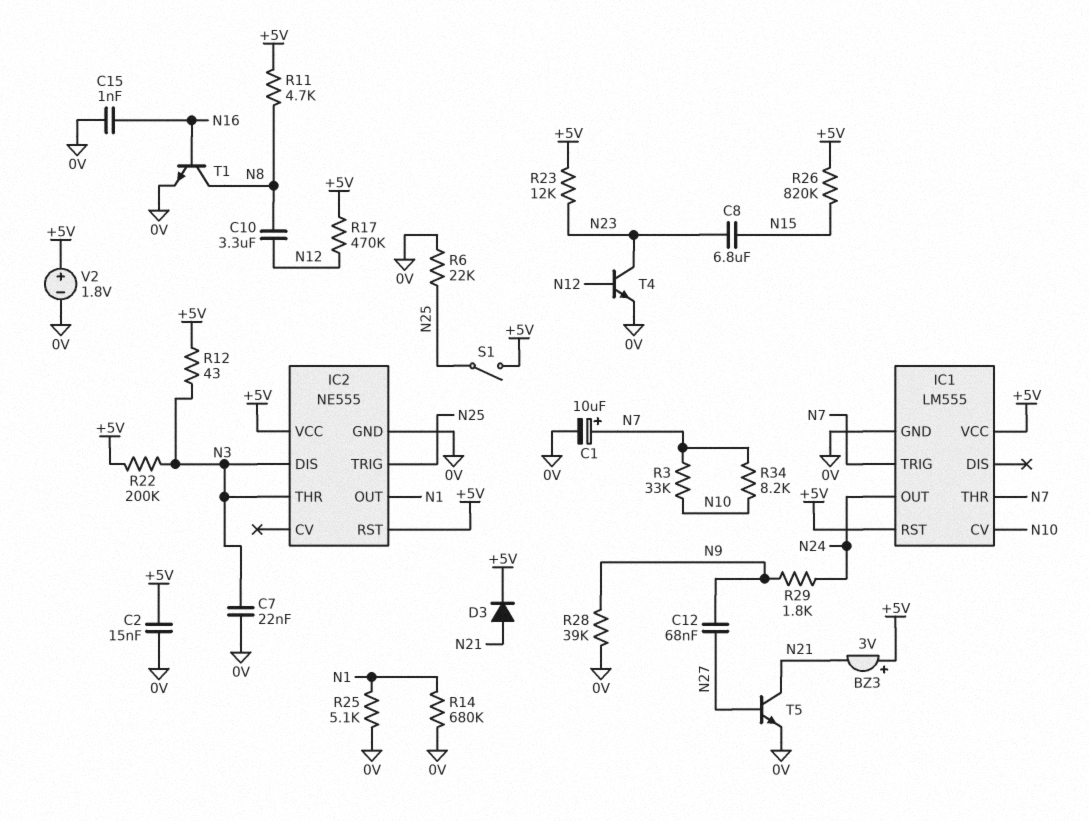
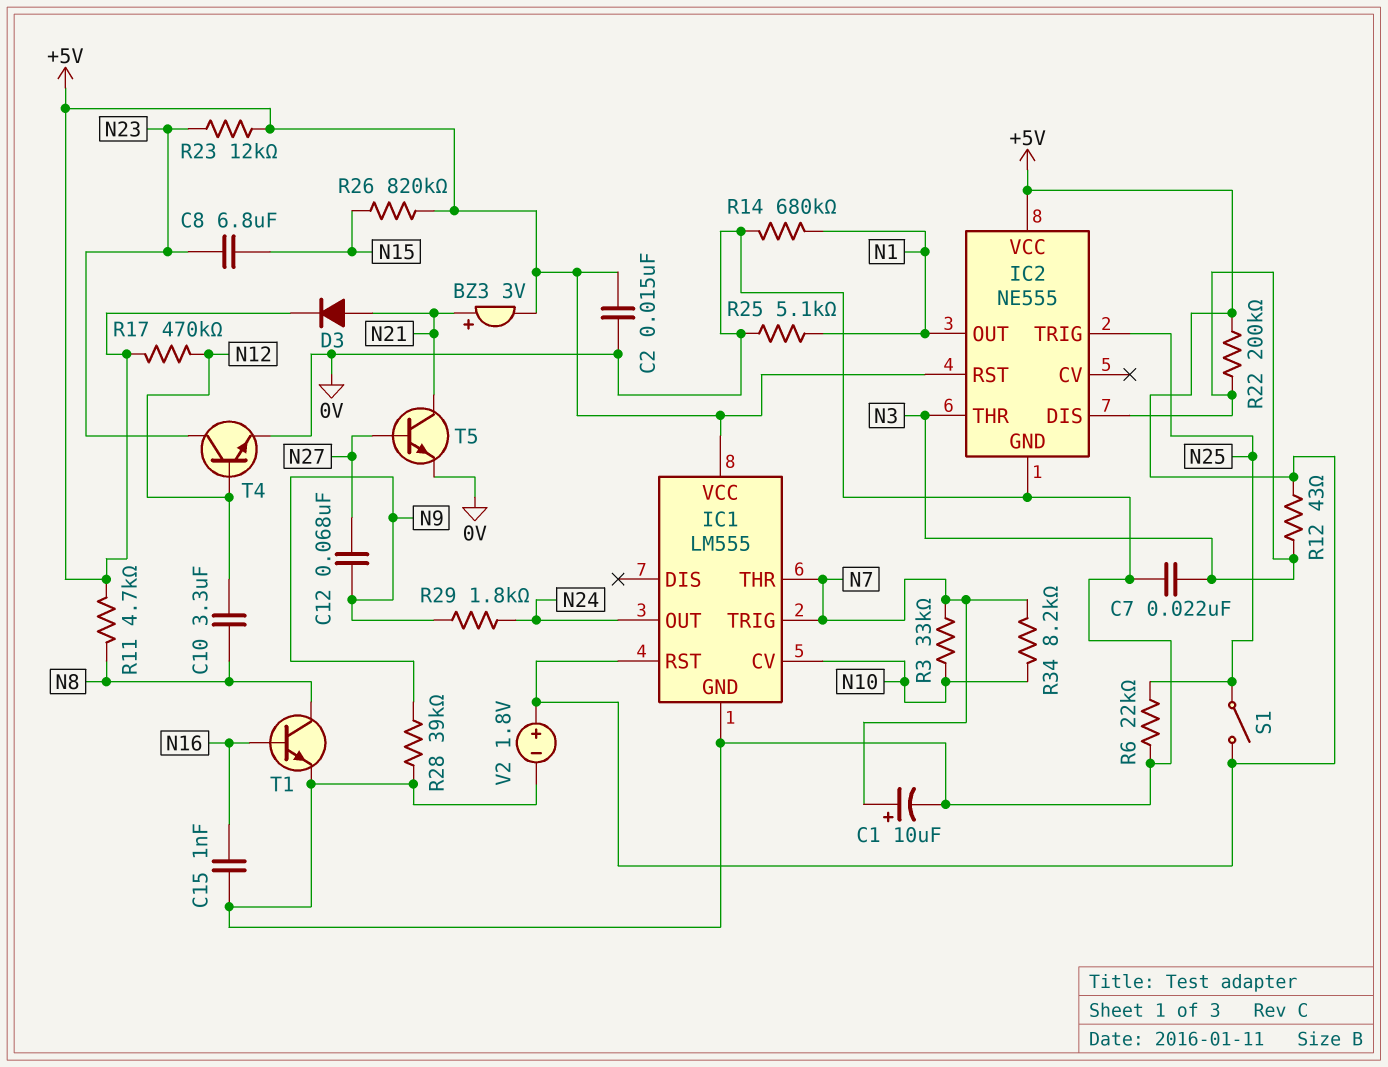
BZ3: buzzer 3V (plus +5V, minus N21) -> buzzer 3V (plus N21, minus +5V)

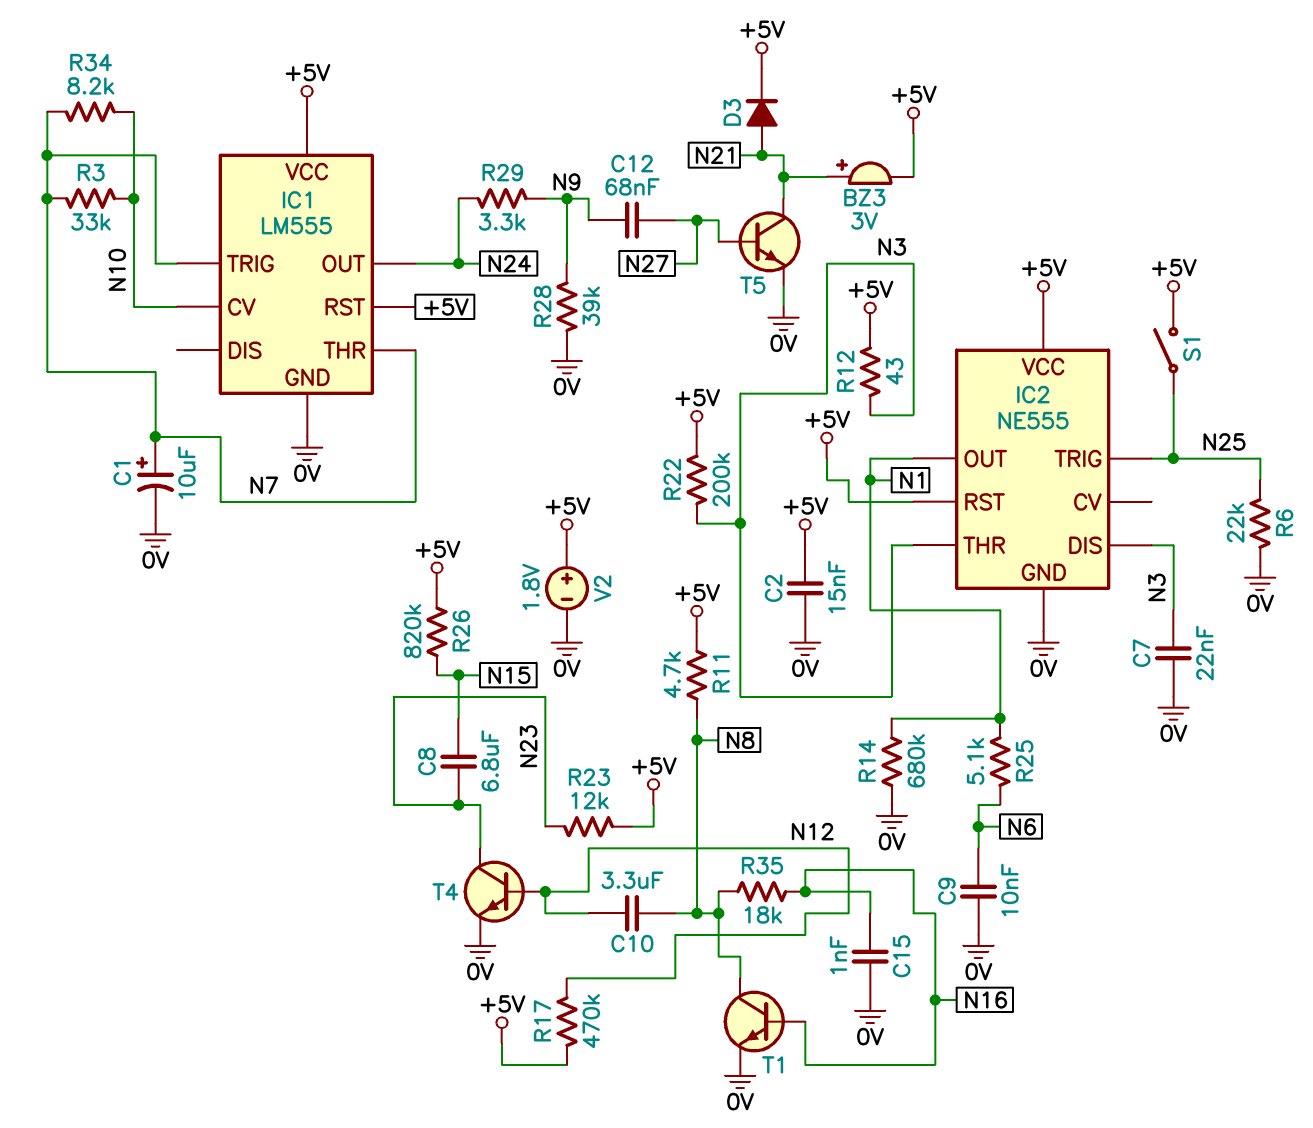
C9: none -> 10nF (0V, N6)
R25: 5.1k (0V, N1) -> 5.1k (N1, N6)
R29: 1.8k (N9, N24) -> 3.3k (N9, N24)
R35: none -> 18k (N8, N16)

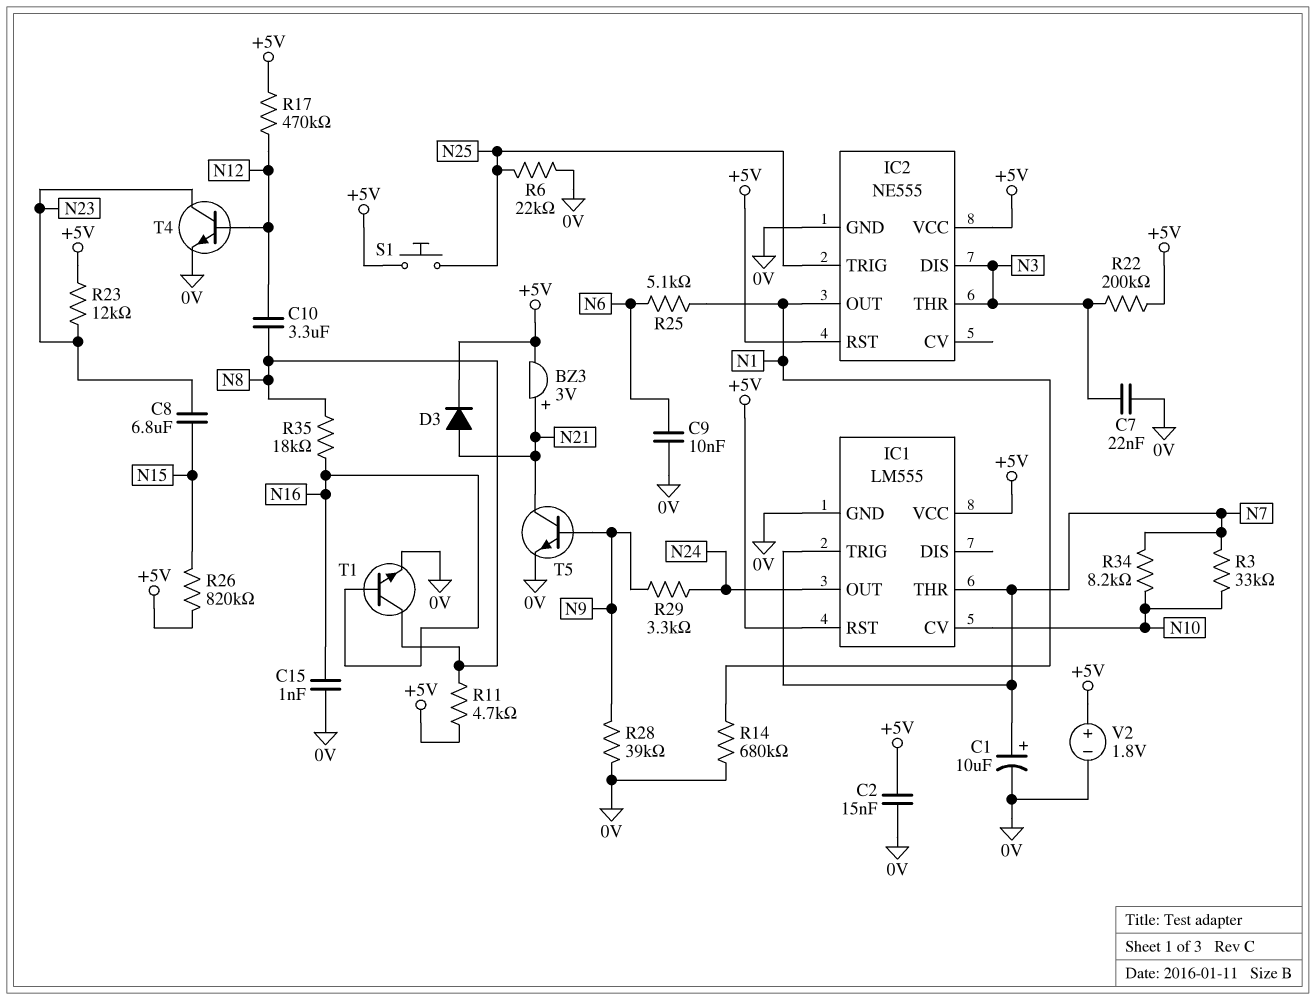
C12: 68nF (N9, N27) -> none
R12: 43 (+5V, N3) -> none
S1: switch (+5V, N25) -> button (+5V, N25)
T5: NPN (B N27, C N21, E 0V) -> NPN (B N9, C N21, E 0V)

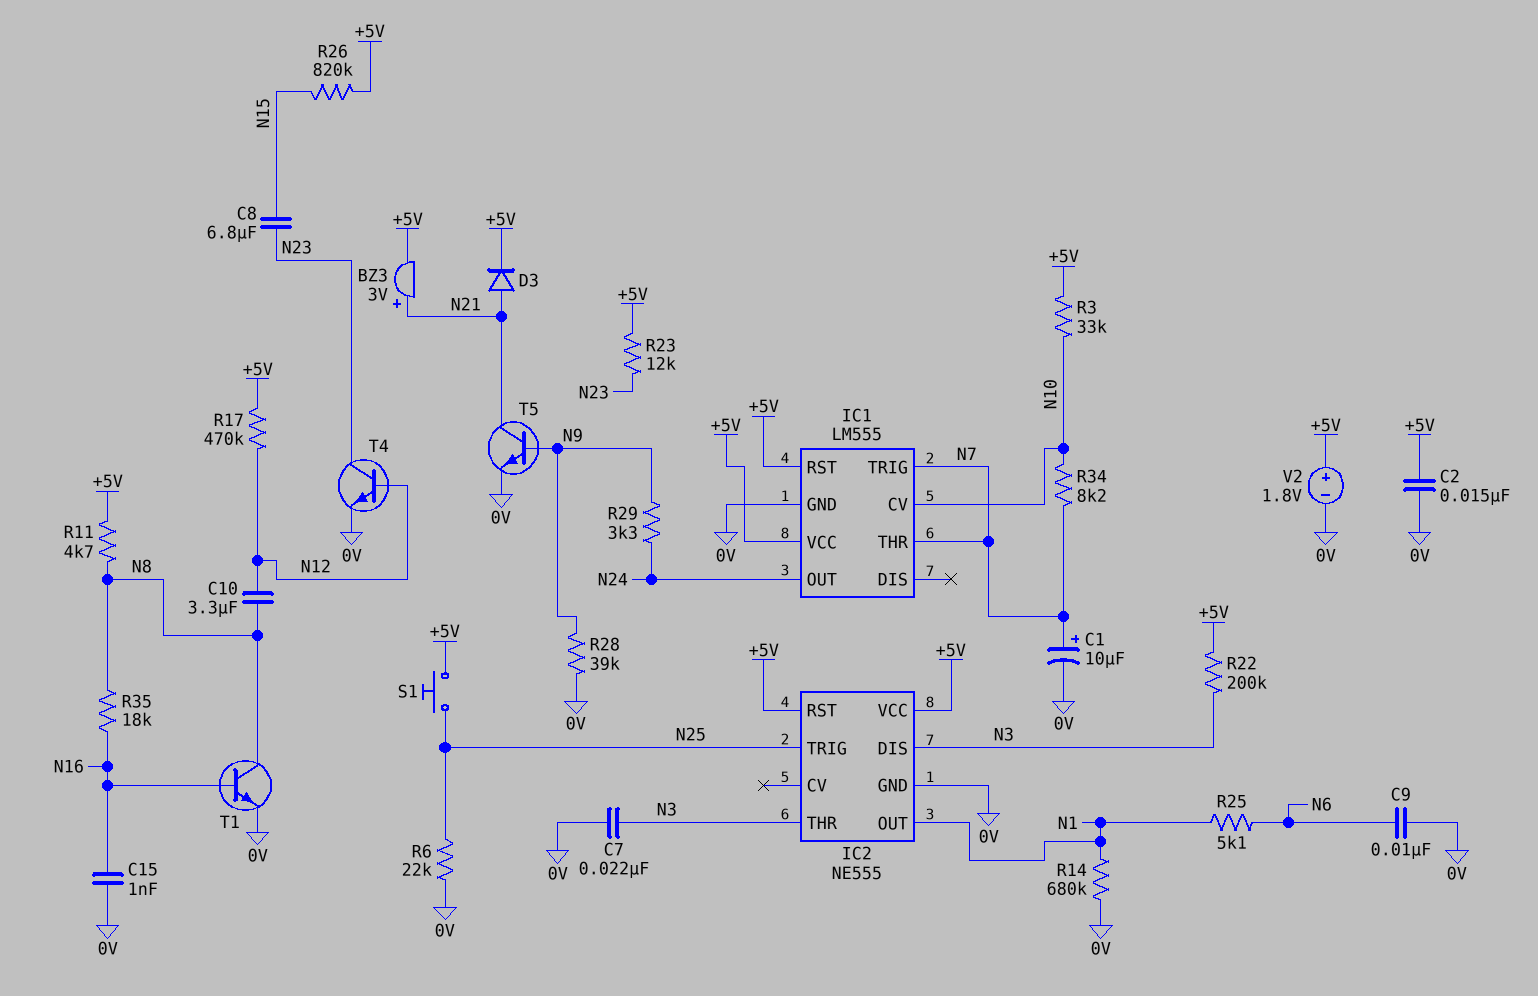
R3: 33k (N7, N10) -> 33k (+5V, N10)

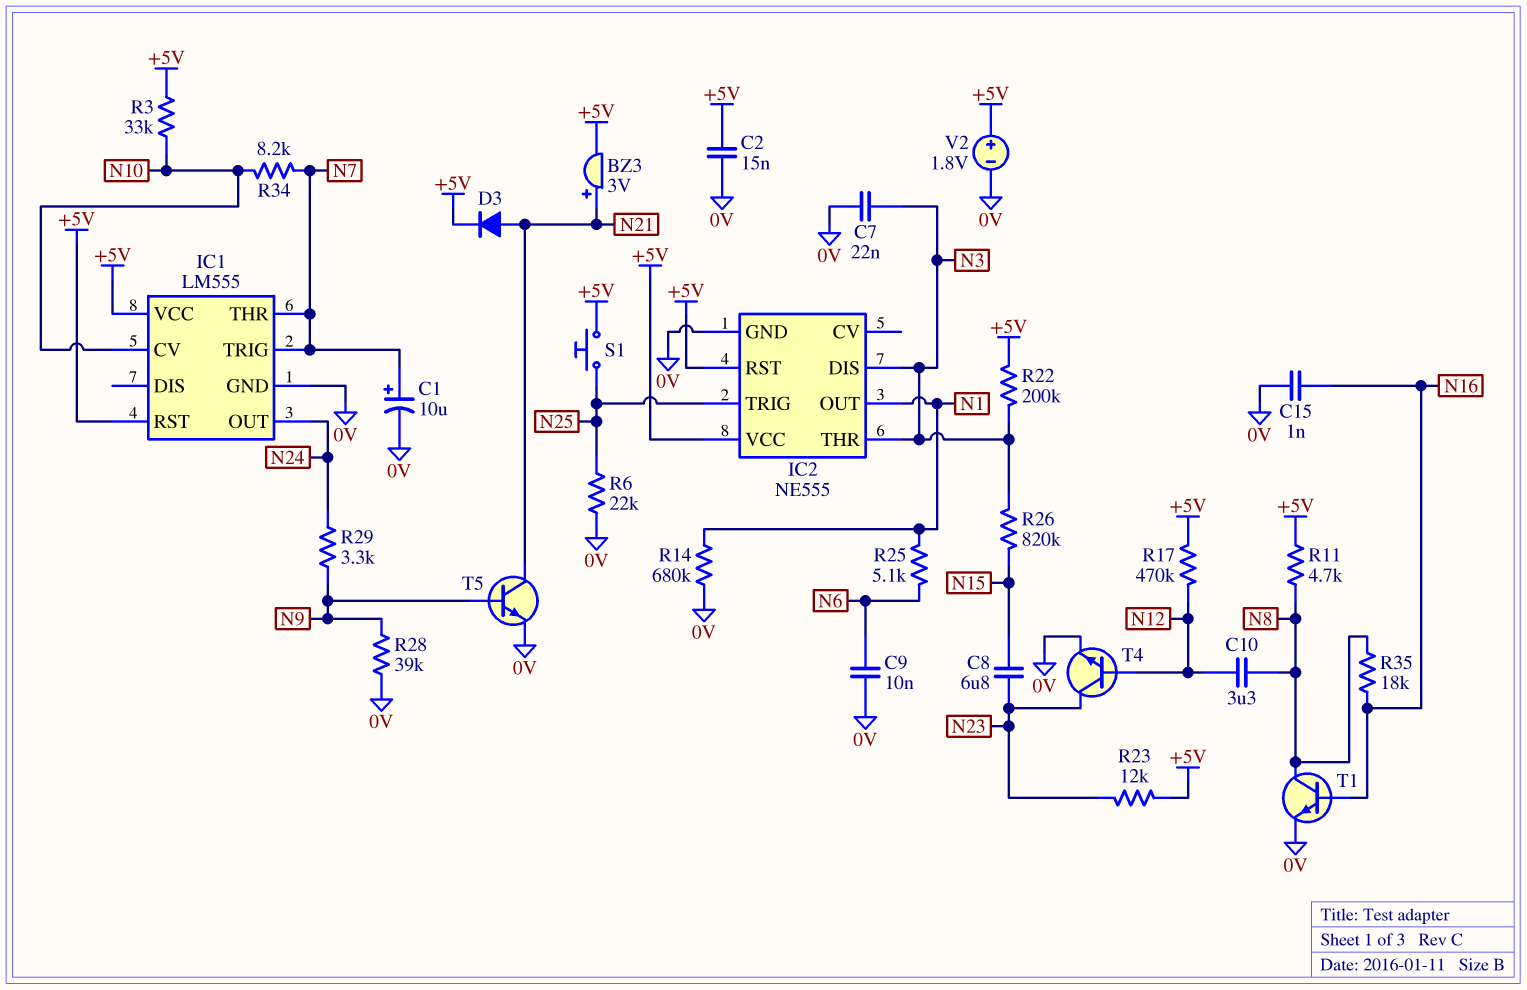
R26: 820k (+5V, N15) -> 820k (N3, N15)

